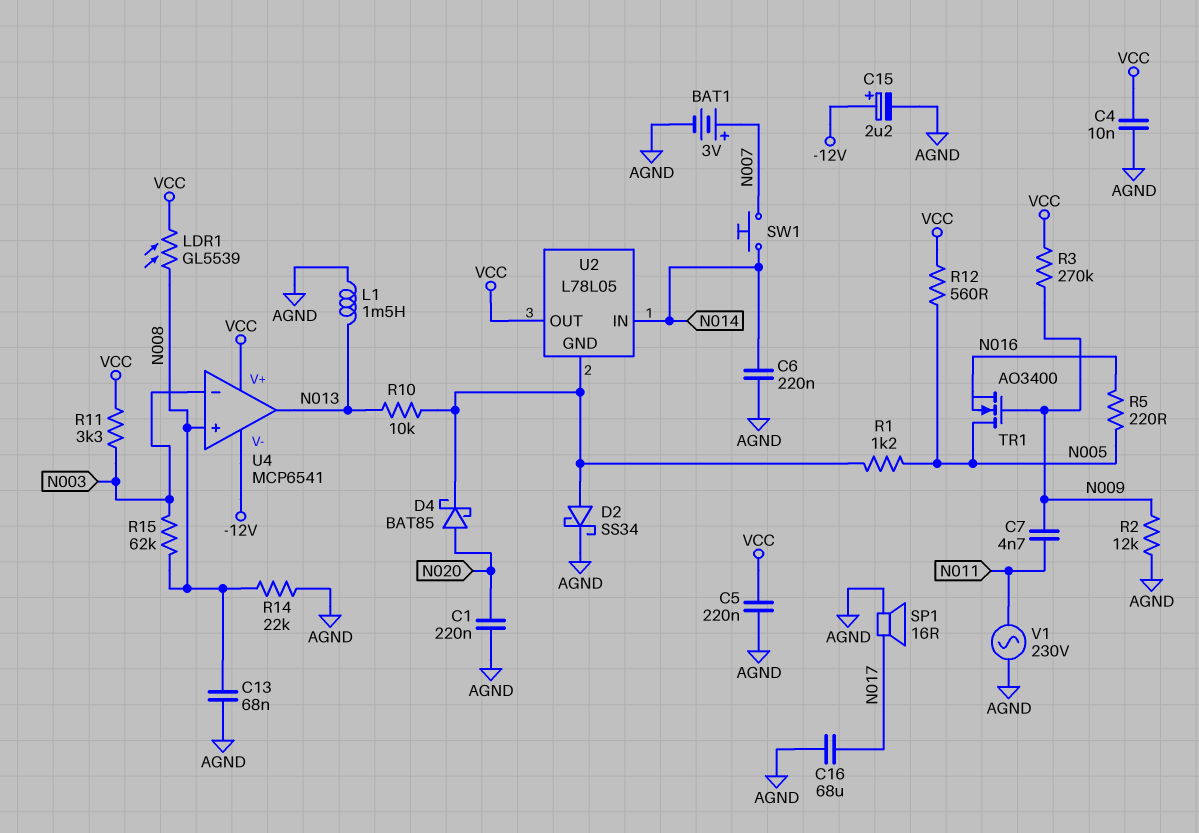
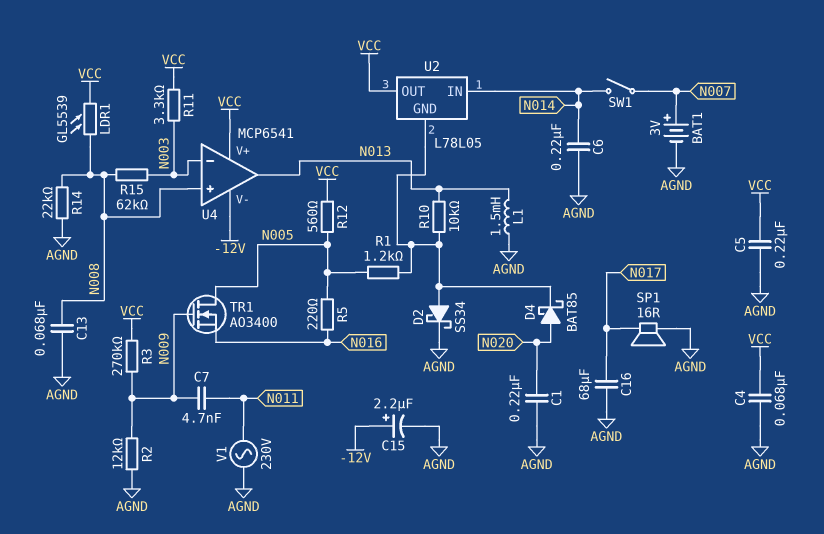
C4: 10nF (AGND, VCC) -> 68nF (AGND, VCC)
SW1: button (N007, N014) -> switch (N007, N014)

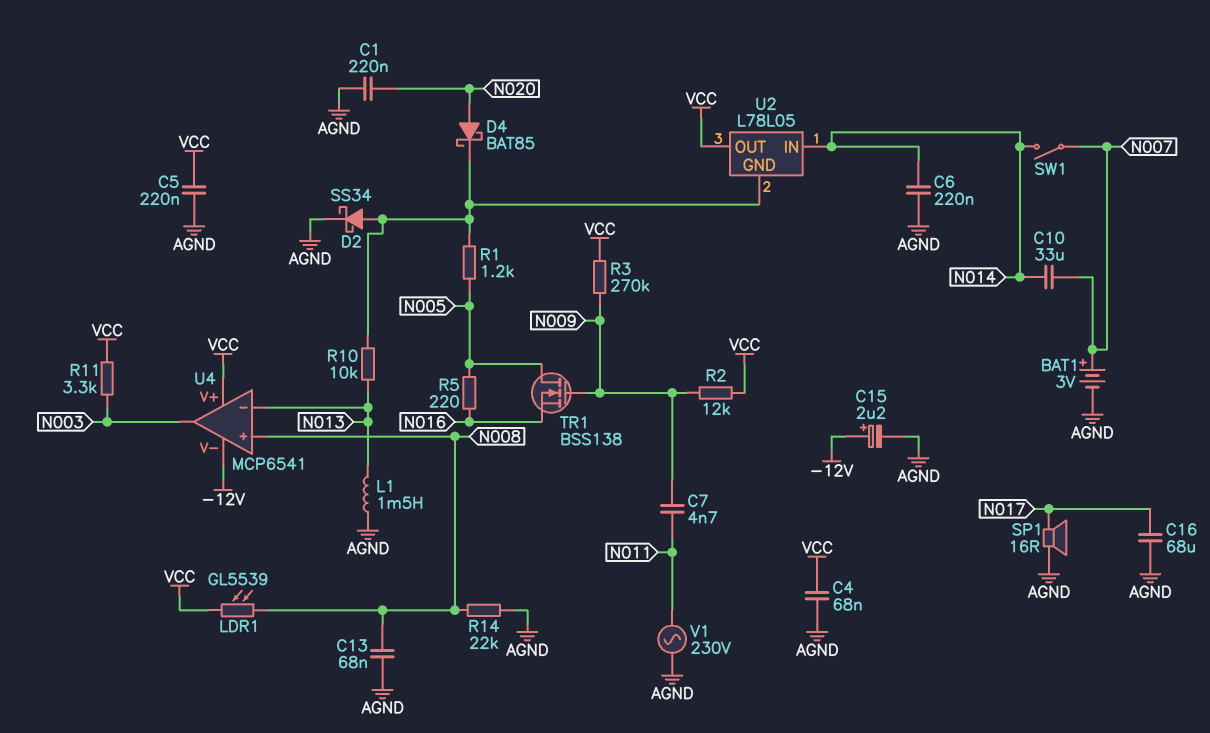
C10: none -> 33uF (N007, N014)
R2: 12k (AGND, N009) -> 12k (N009, VCC)
R12: 560 (N005, VCC) -> none
R15: 62k (N003, N008) -> none
TR1: NMOS AO3400 (G N009, D N005, S N016) -> NMOS BSS138 (G N009, D N005, S N016)
U4 pin in-: N003 -> N013
U4 pin out: N013 -> N003

